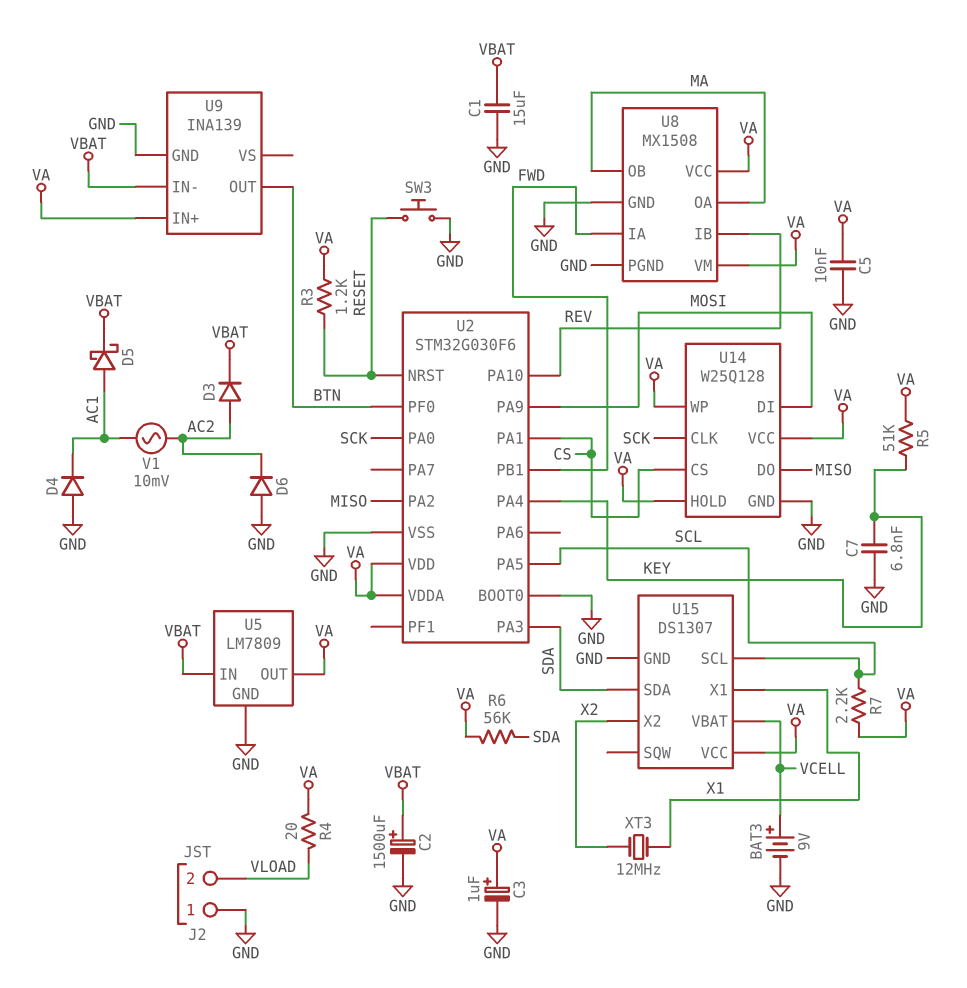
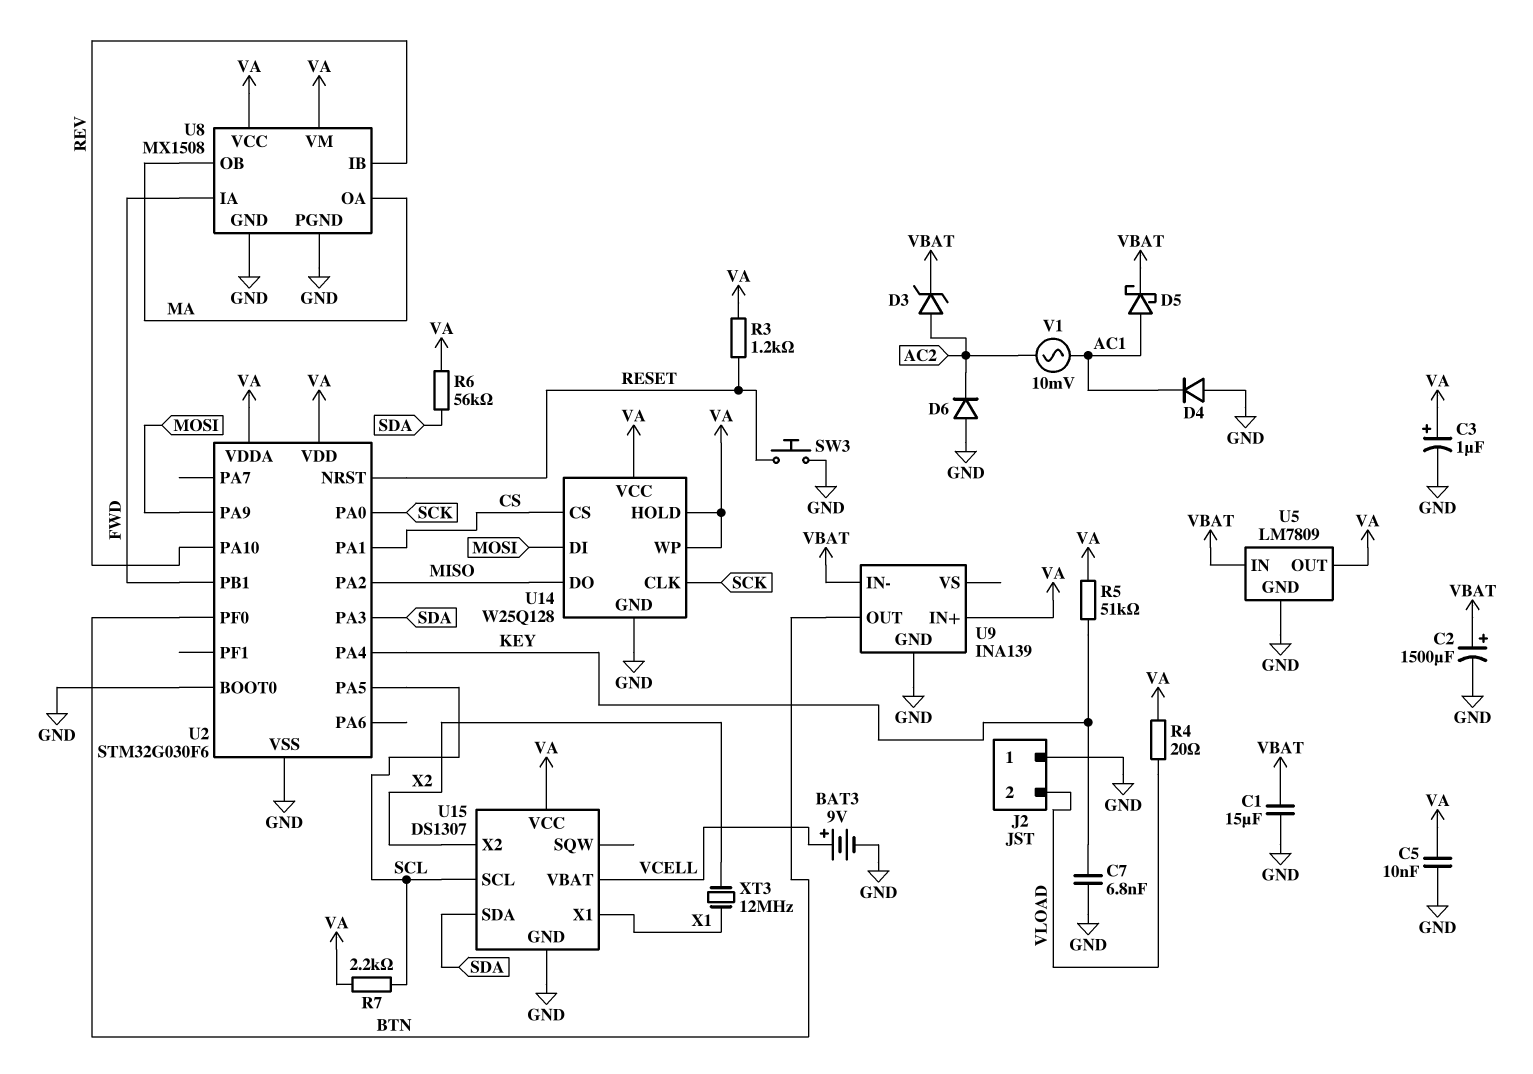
D3: diode (A AC2, K VBAT) -> zener (A AC2, K VBAT)

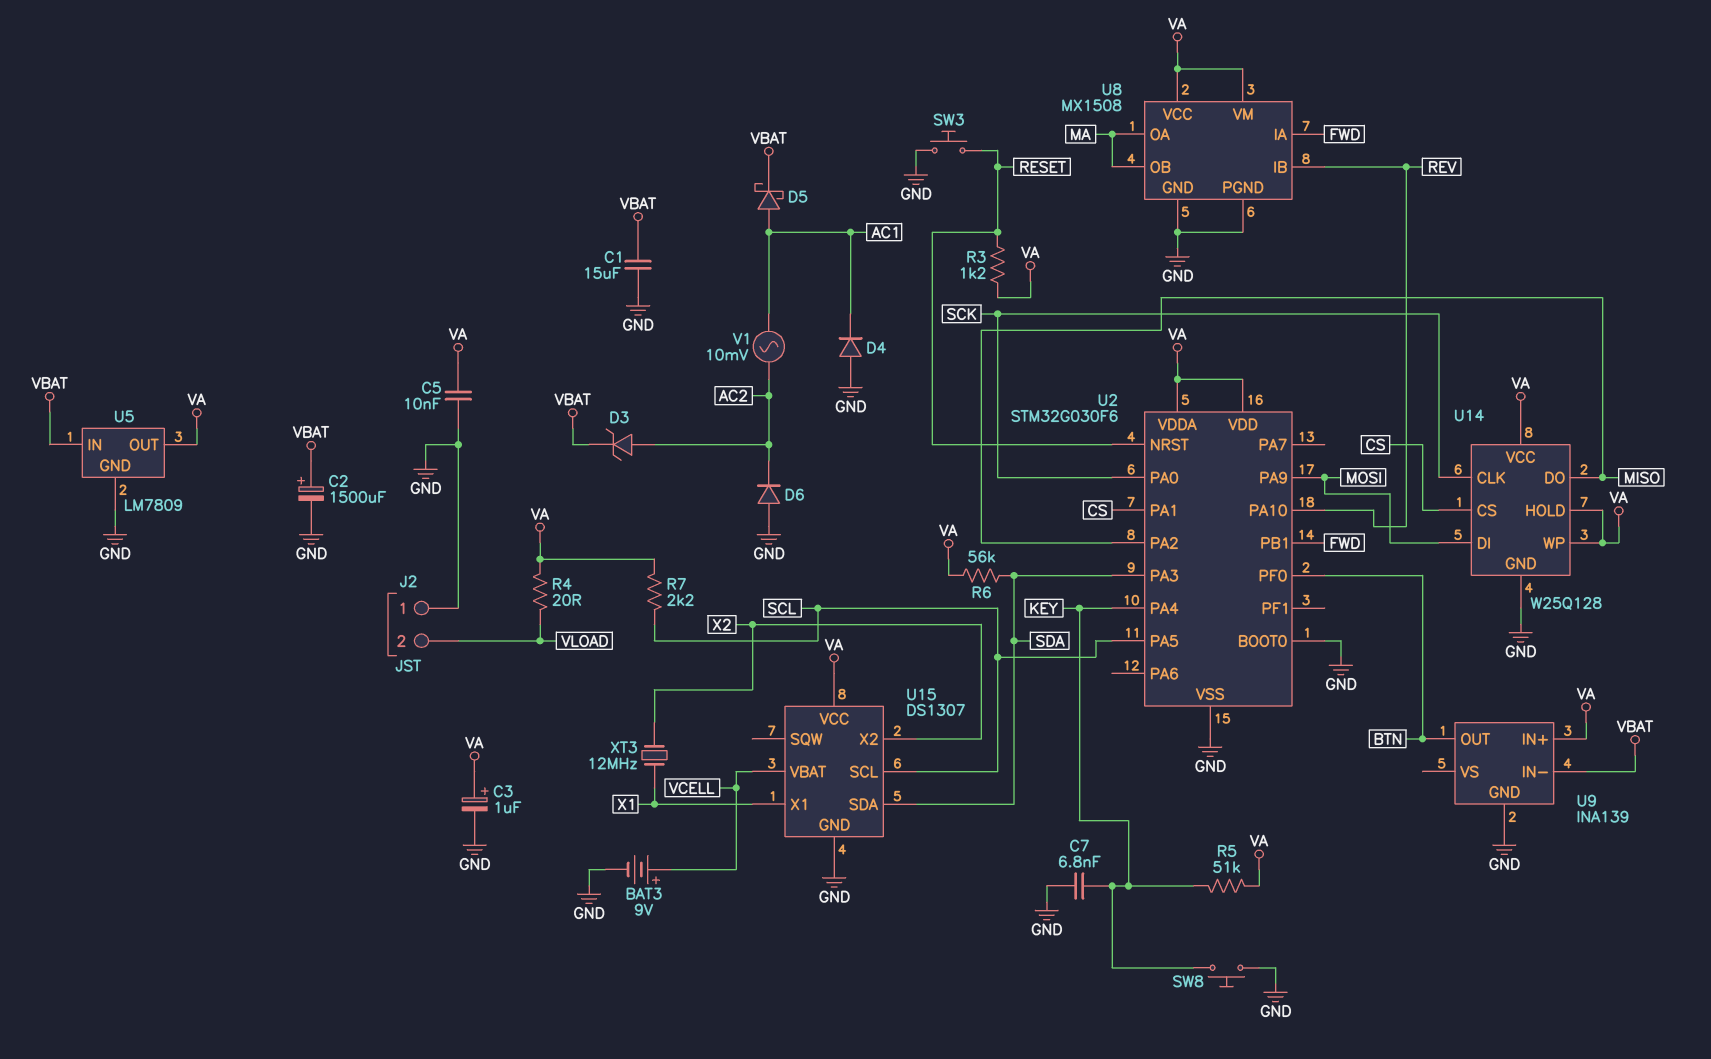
SW8: none -> button (GND, KEY)

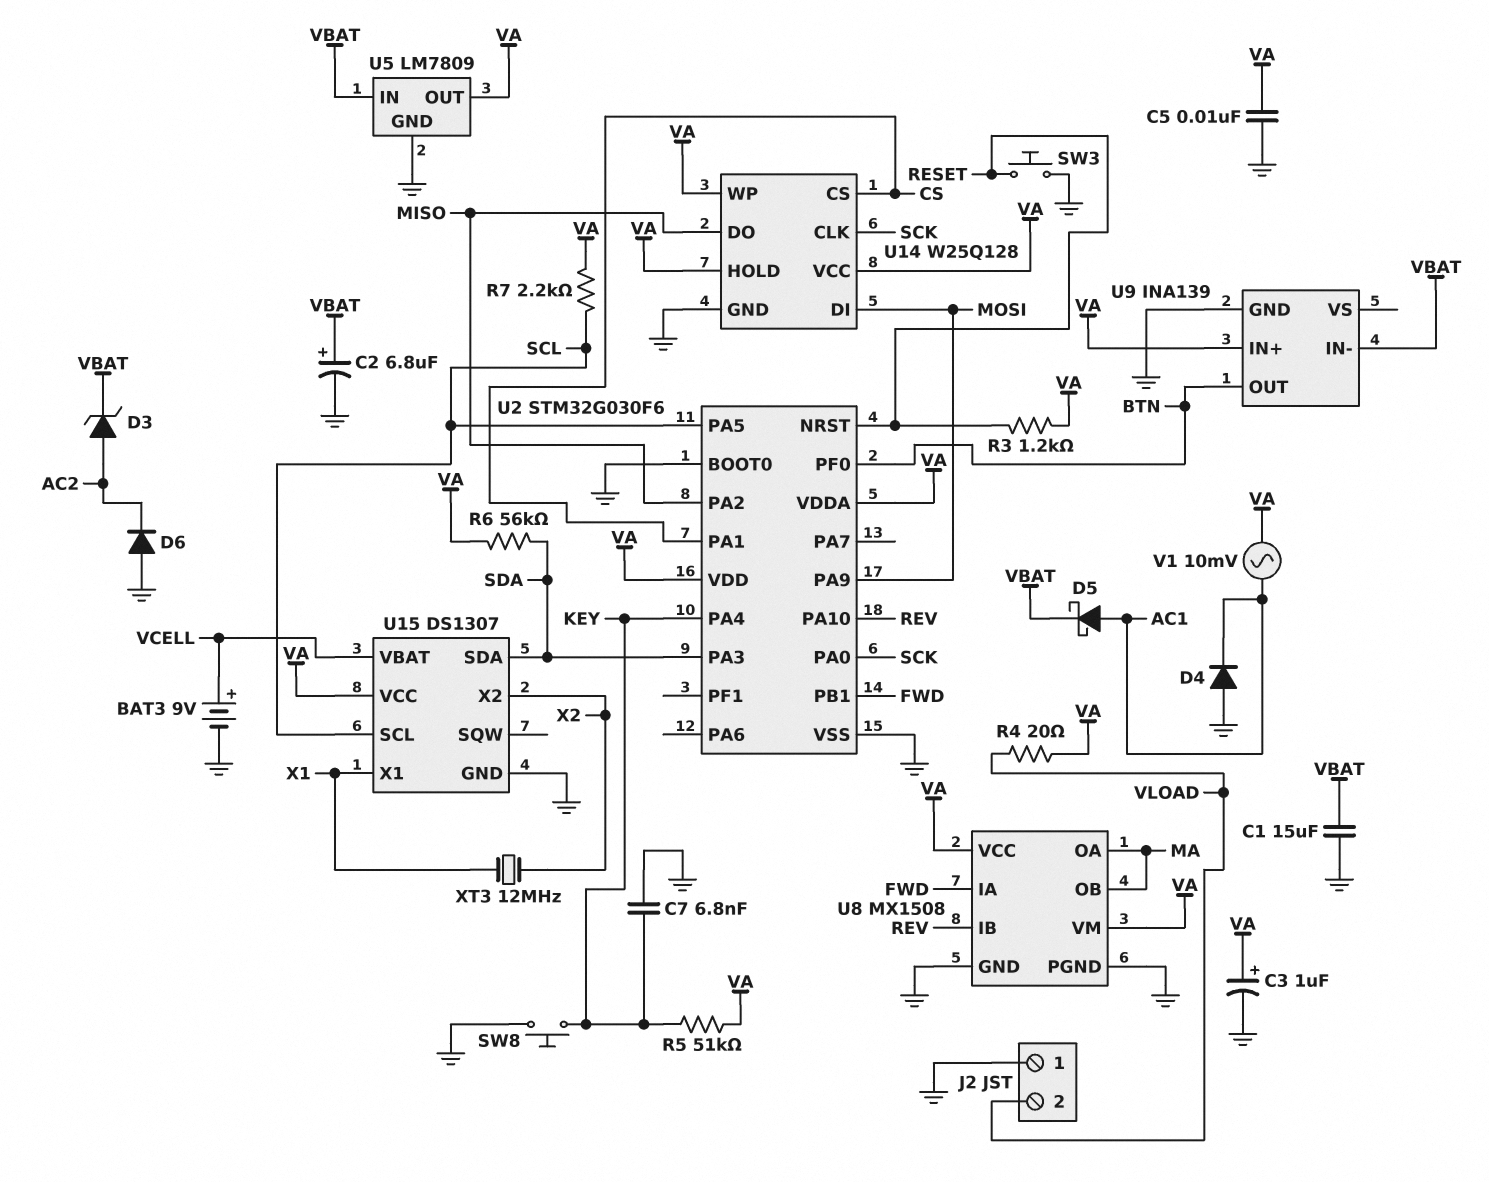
C2: 1500uF (plus VBAT, minus GND) -> 6.8uF (plus VBAT, minus GND)
V1: AC 10mV (AC1, AC2) -> AC 10mV (AC1, VA)

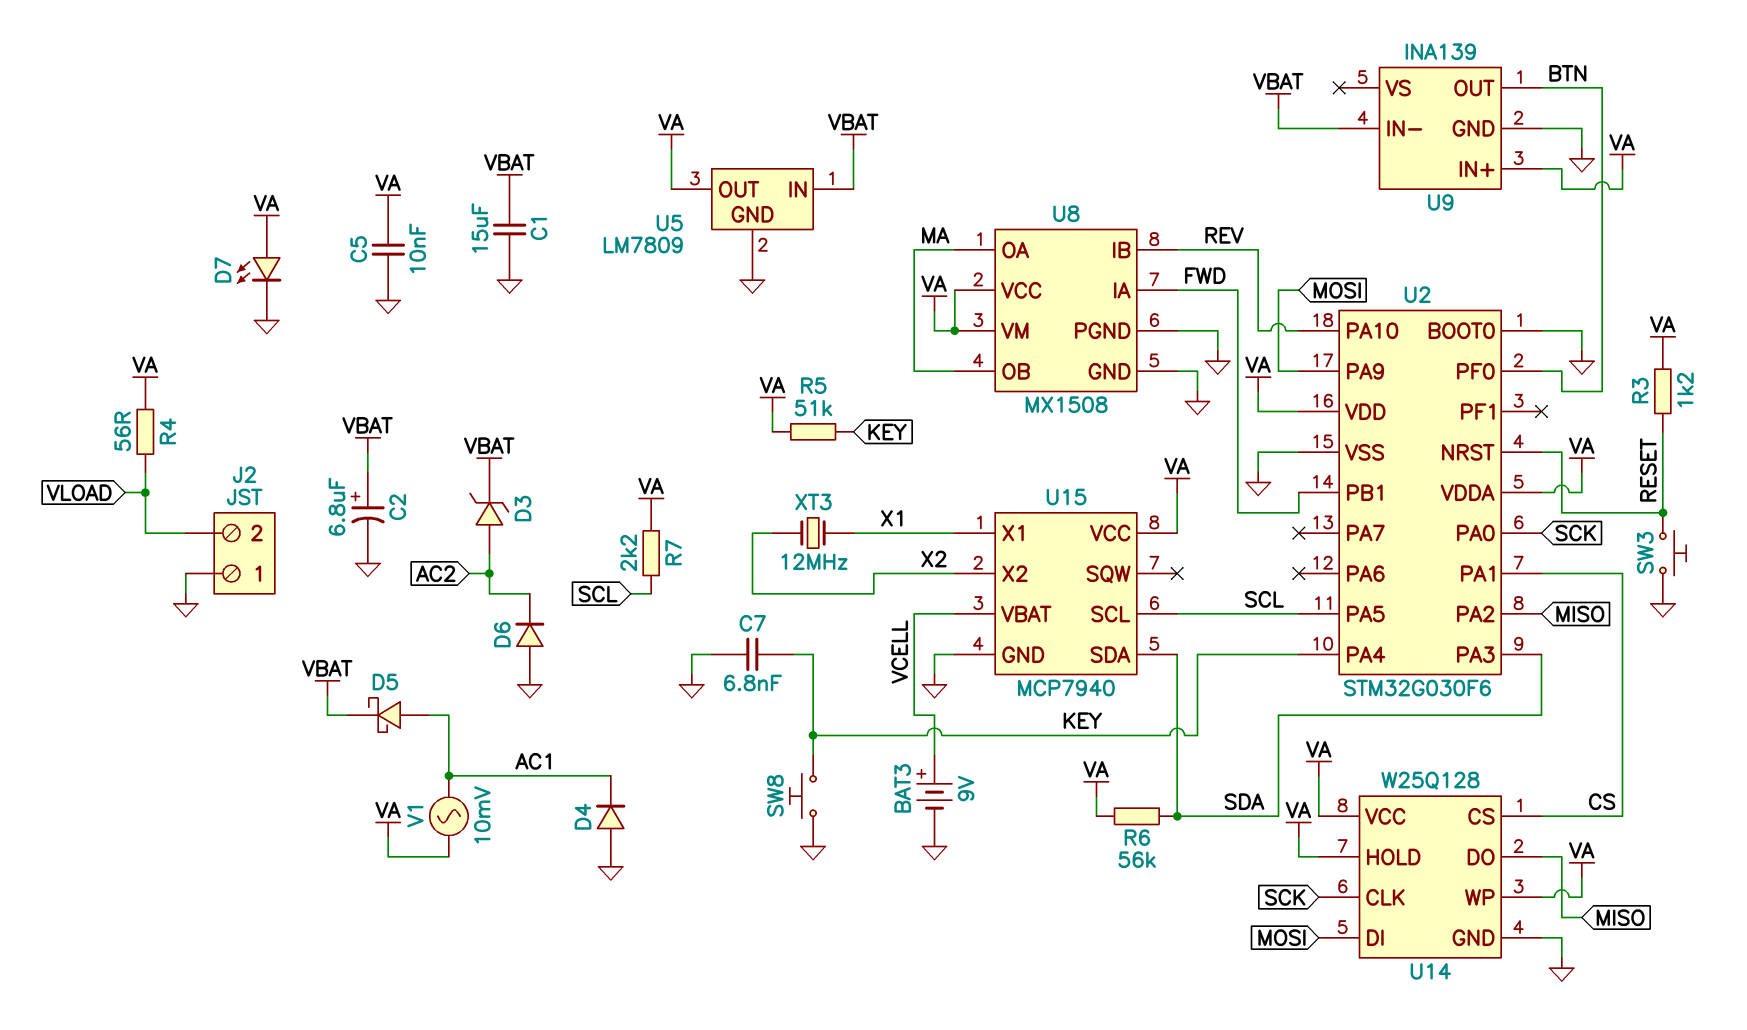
C3: 1uF (plus VA, minus GND) -> none
D7: none -> LED (A VA, K GND)
R4: 20 (VA, VLOAD) -> 56 (VA, VLOAD)
U15: DS1307 -> MCP7940

